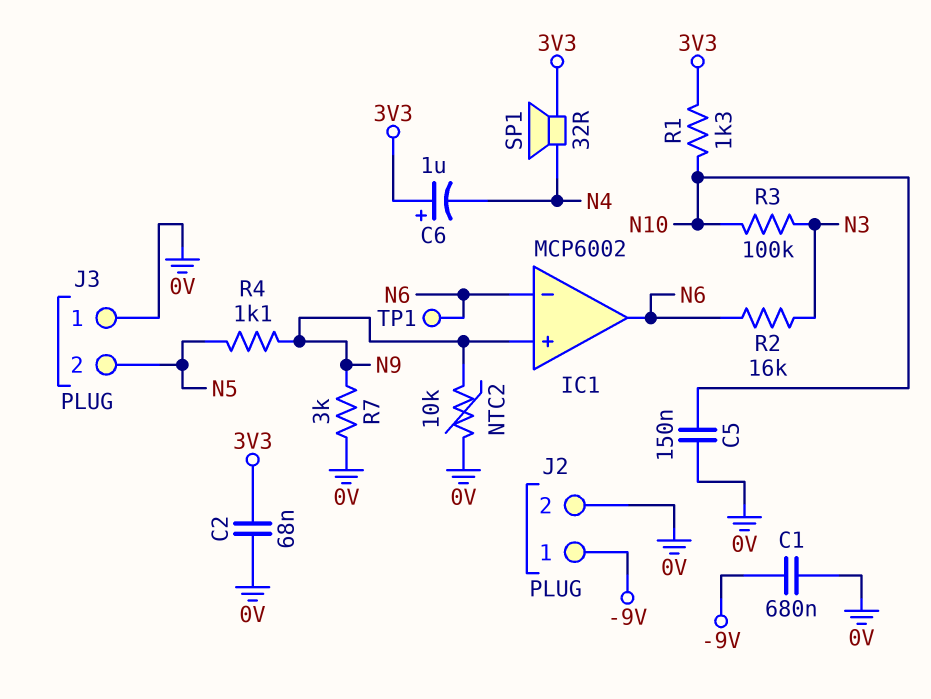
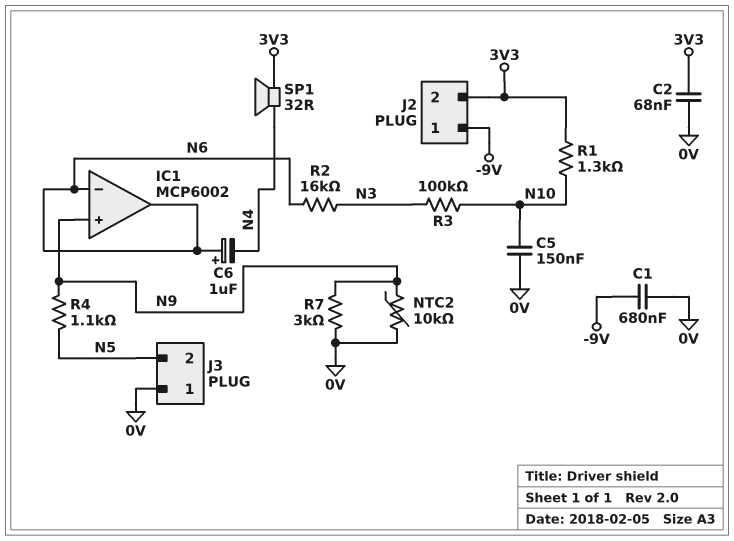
C6: 1uF (plus 3V3, minus N4) -> 1uF (plus N6, minus N4)
J2 pin 2: 0V -> 3V3
TP1: test point (N6) -> none

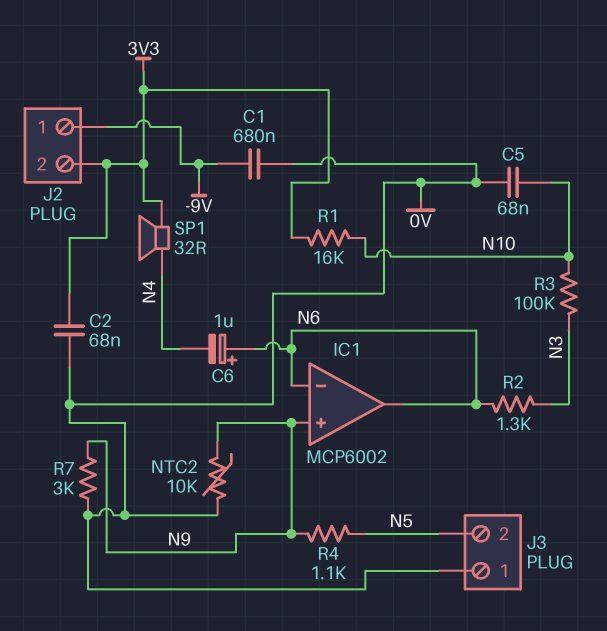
C5: 150nF (0V, N10) -> 68nF (0V, N10)
R1: 1.3k (3V3, N10) -> 16k (3V3, N10)
R2: 16k (N3, N6) -> 1.3k (N3, N6)

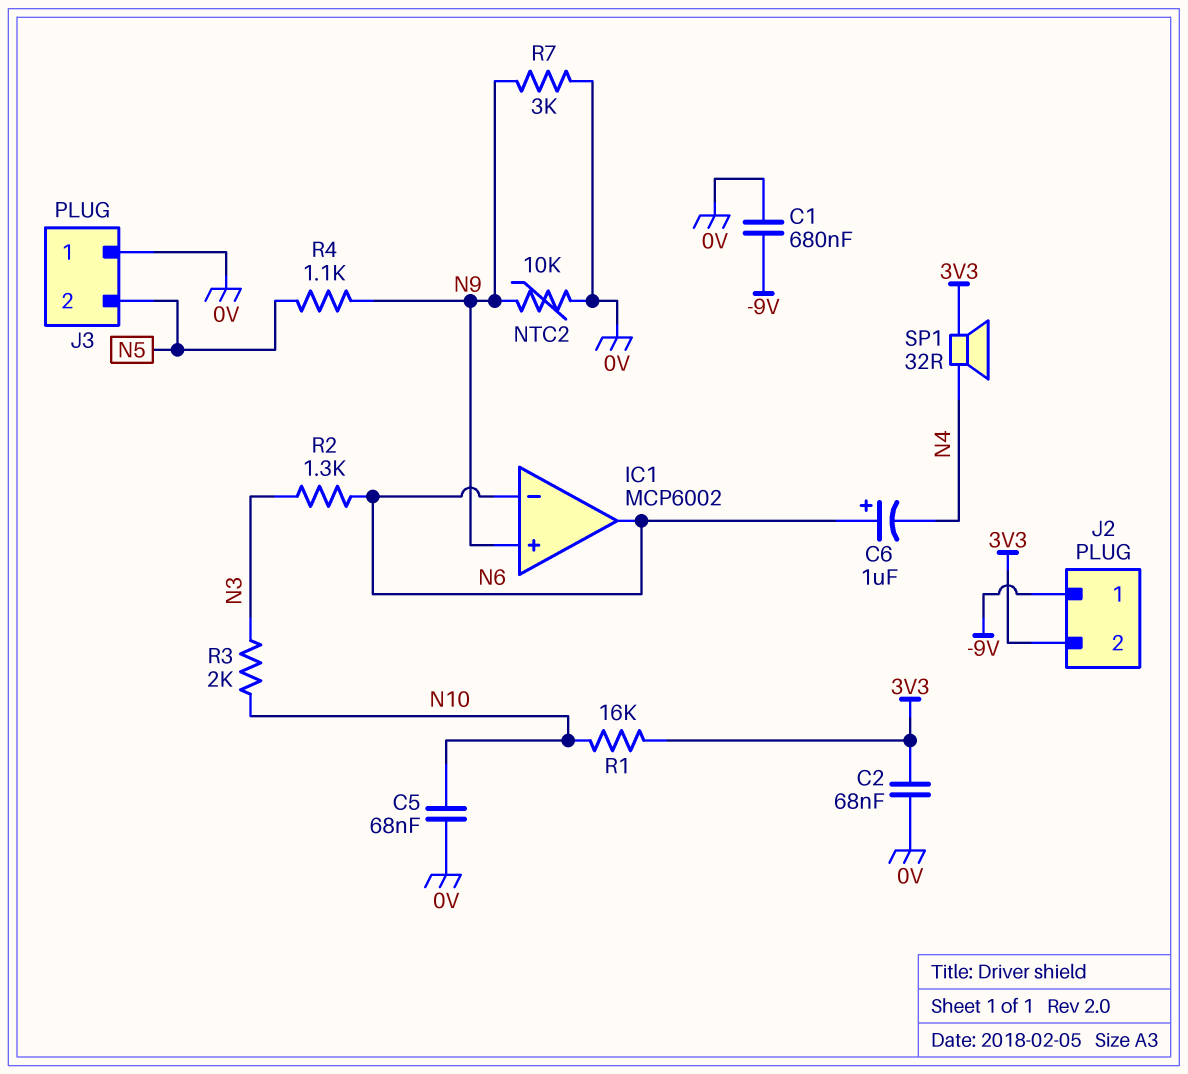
R3: 100k (N3, N10) -> 2k (N3, N10)

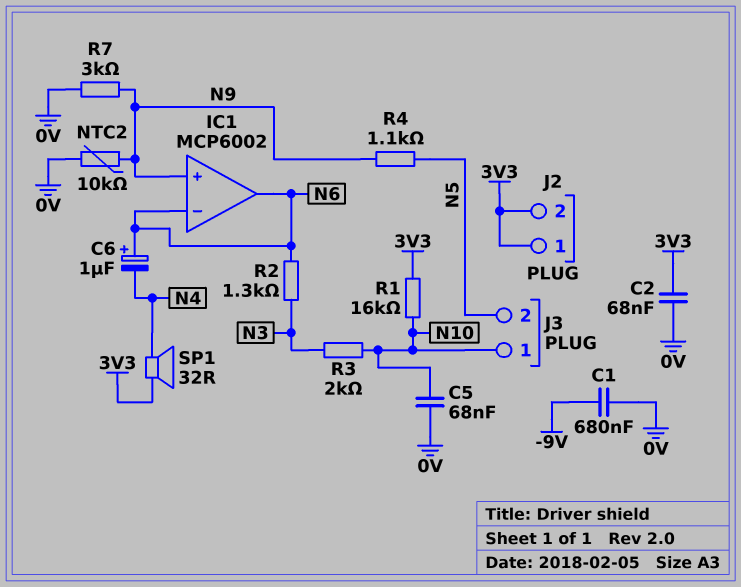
J2 pin 1: -9V -> 3V3
J3 pin 1: 0V -> N10

